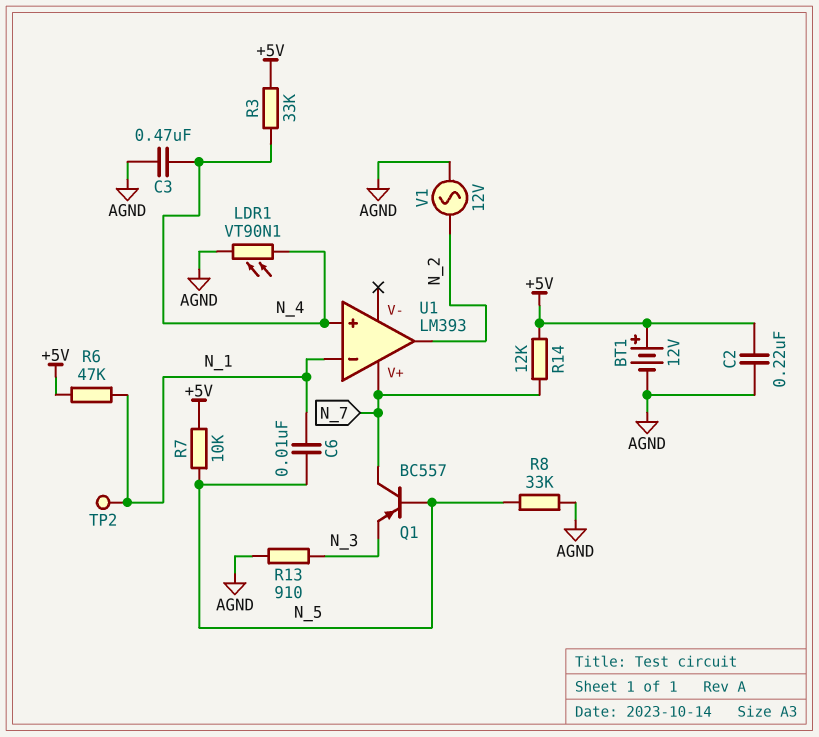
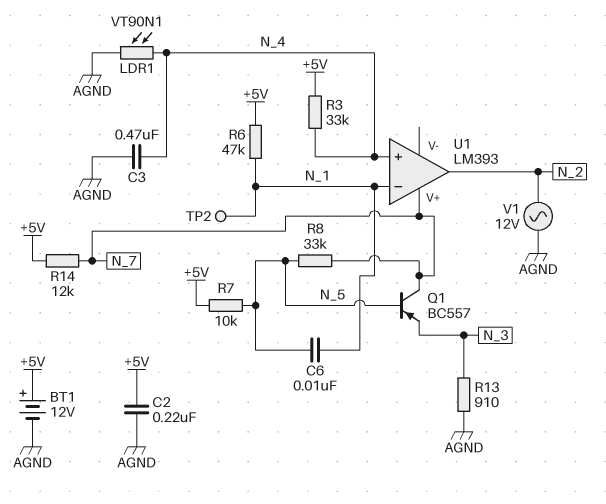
R8: 33k (AGND, N_5) -> 33k (N_5, N_7)

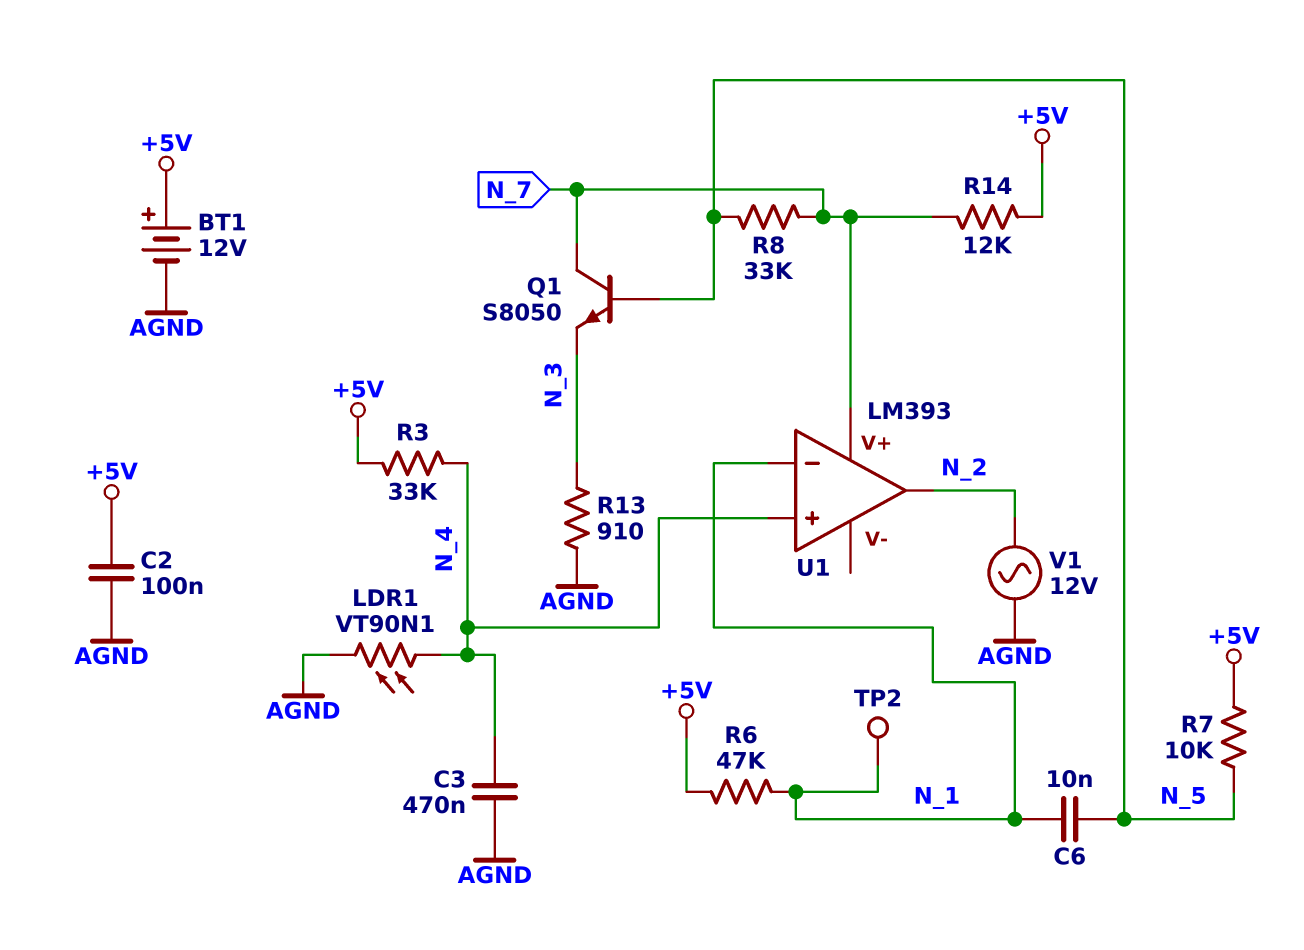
C2: 220nF (+5V, AGND) -> 100nF (+5V, AGND)
Q1: PNP BC557 (B N_5, C N_7, E N_3) -> NPN S8050 (B N_5, C N_7, E N_3)

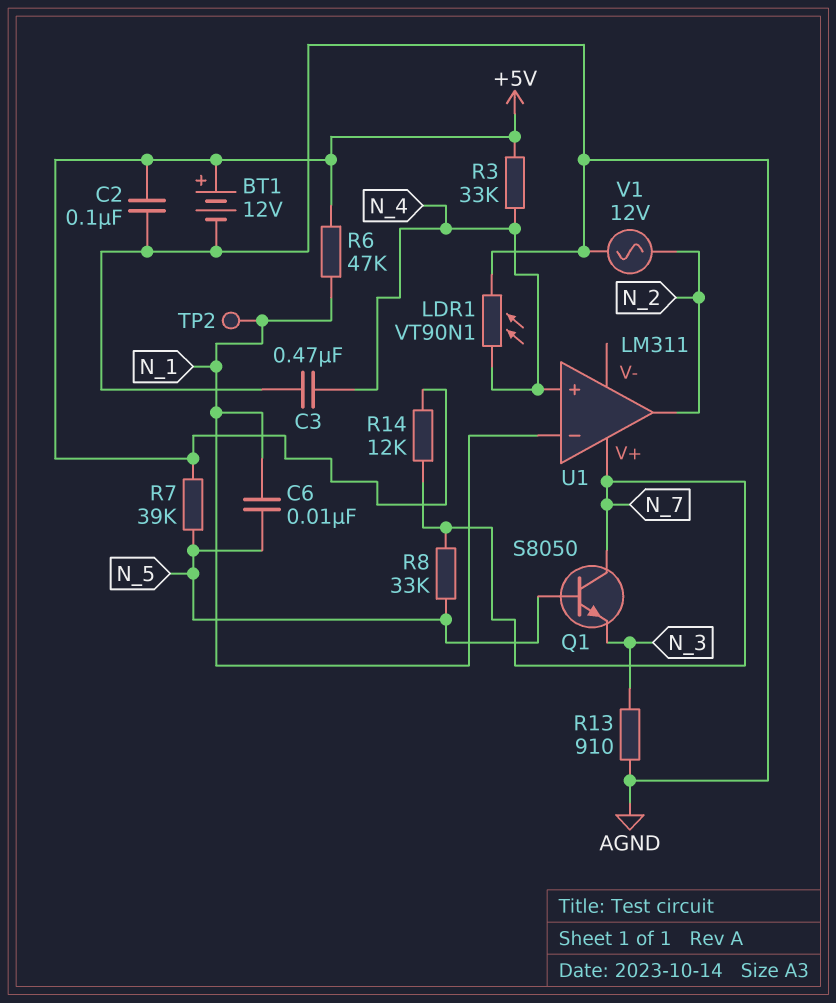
R7: 10k (+5V, N_5) -> 39k (+5V, N_5)
U1: LM393 -> LM311

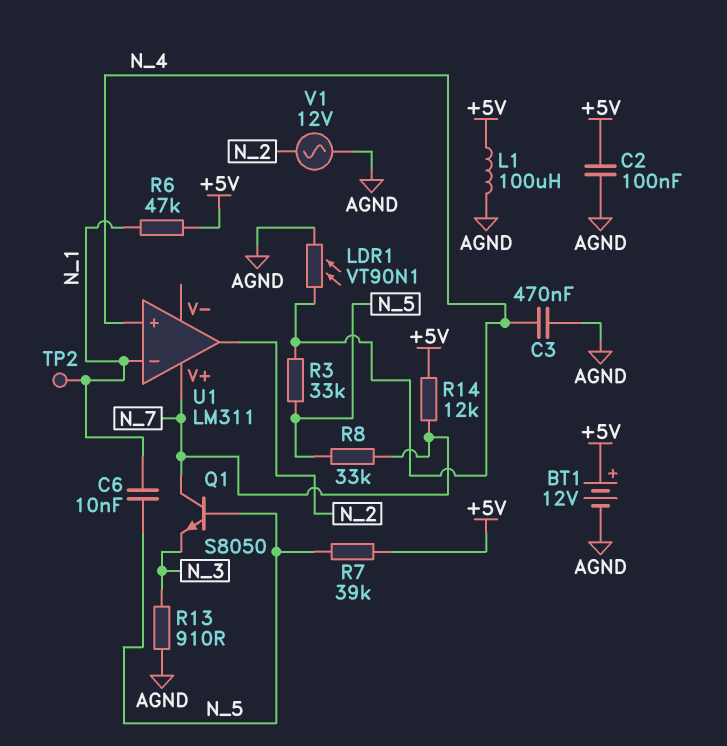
L1: none -> 100uH (+5V, AGND)
R3: 33k (+5V, N_4) -> 33k (N_4, N_5)

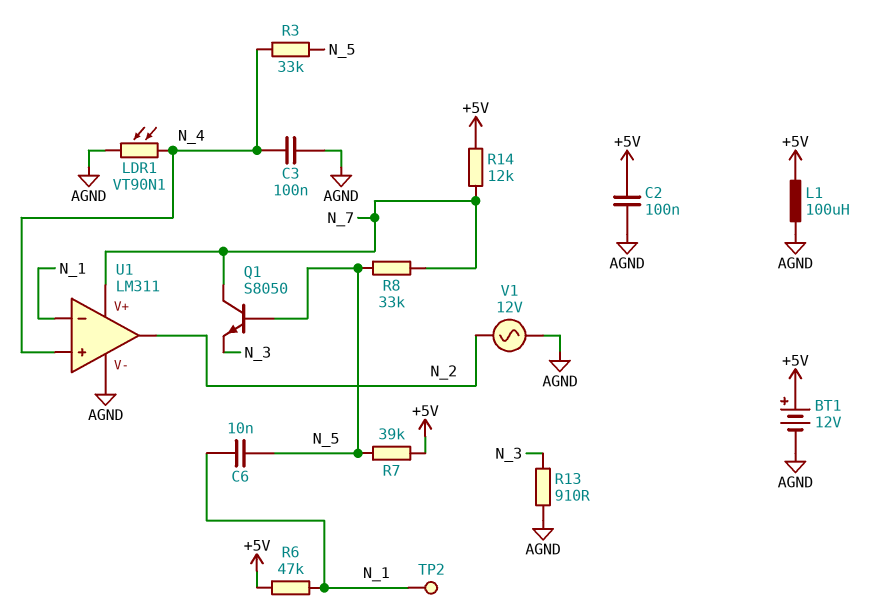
C3: 470nF (AGND, N_4) -> 100nF (AGND, N_4)
U1 pin V-: none -> AGND

